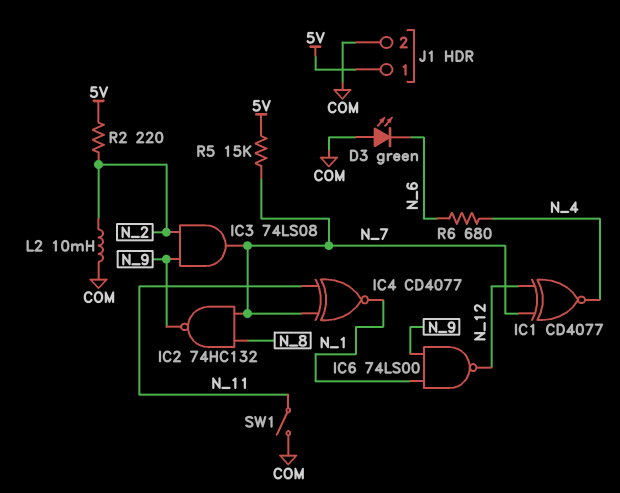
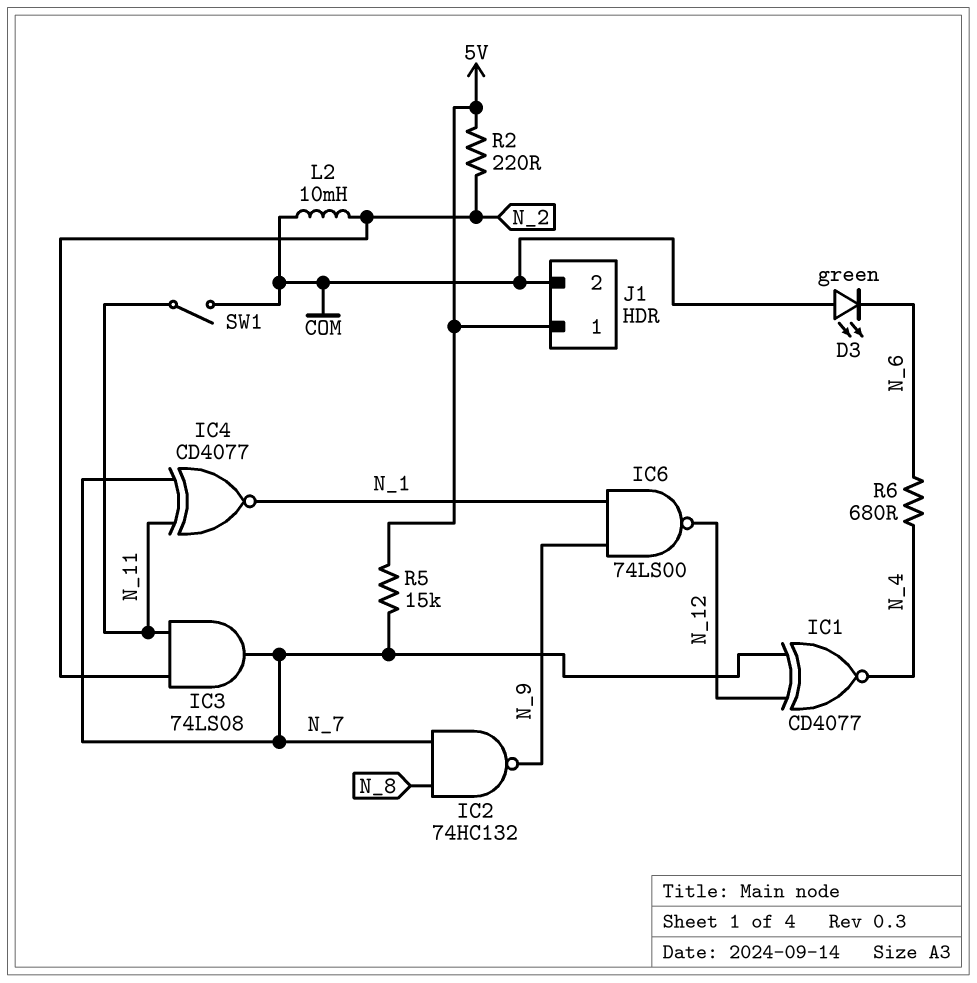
IC3: AND 74LS08 (in N_2, in N_9, out N_7) -> AND 74LS08 (in N_2, in N_11, out N_7)

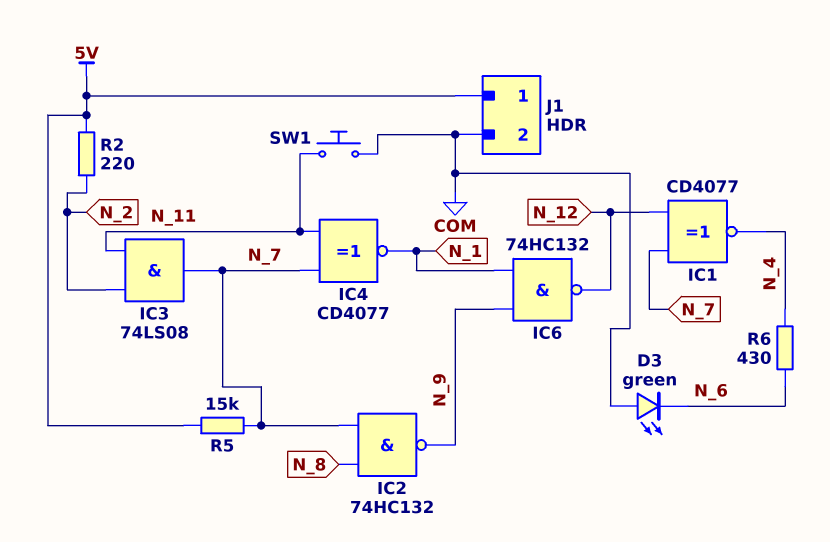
IC6: NAND 74LS00 (in N_1, in N_9, out N_12) -> NAND 74HC132 (in N_1, in N_9, out N_12)
L2: 10mH (COM, N_2) -> none
R6: 680 (N_4, N_6) -> 430 (N_4, N_6)
SW1: switch (COM, N_11) -> button (COM, N_11)

